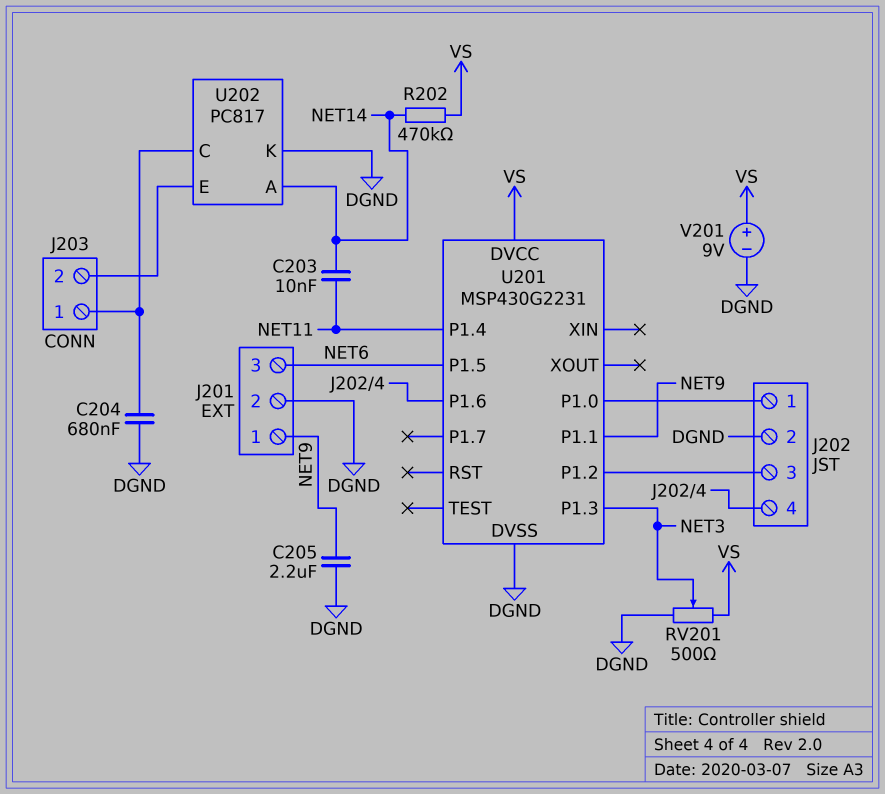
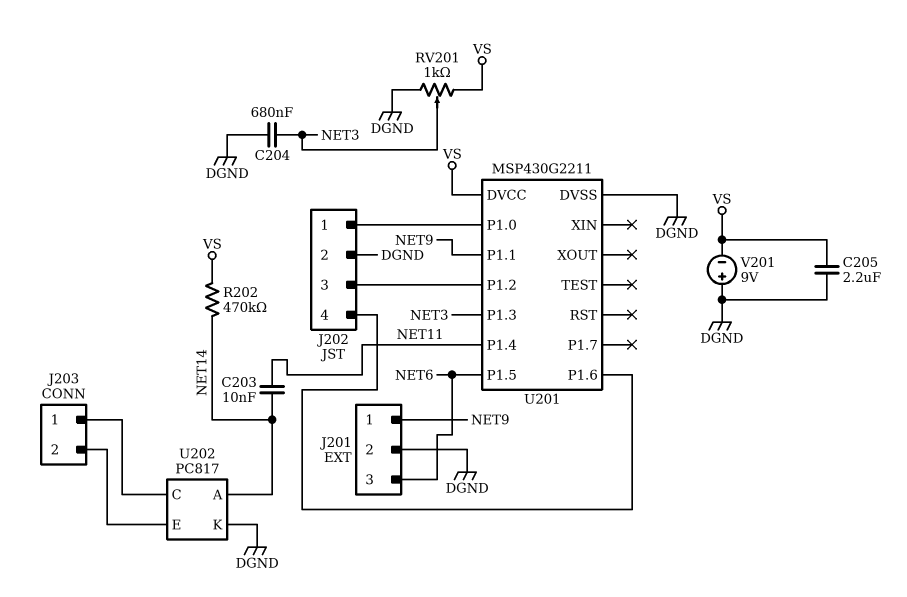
C204: 680nF (DGND, J203/1) -> 680nF (DGND, NET3)
C205: 2.2uF (DGND, NET9) -> 2.2uF (DGND, VS)
RV201: 500 (DGND, VS, wiper NET3) -> 1k (DGND, VS, wiper NET3)
U201: MSP430G2231 -> MSP430G2211
V201: 9V (plus VS, minus DGND) -> 9V (plus DGND, minus VS)

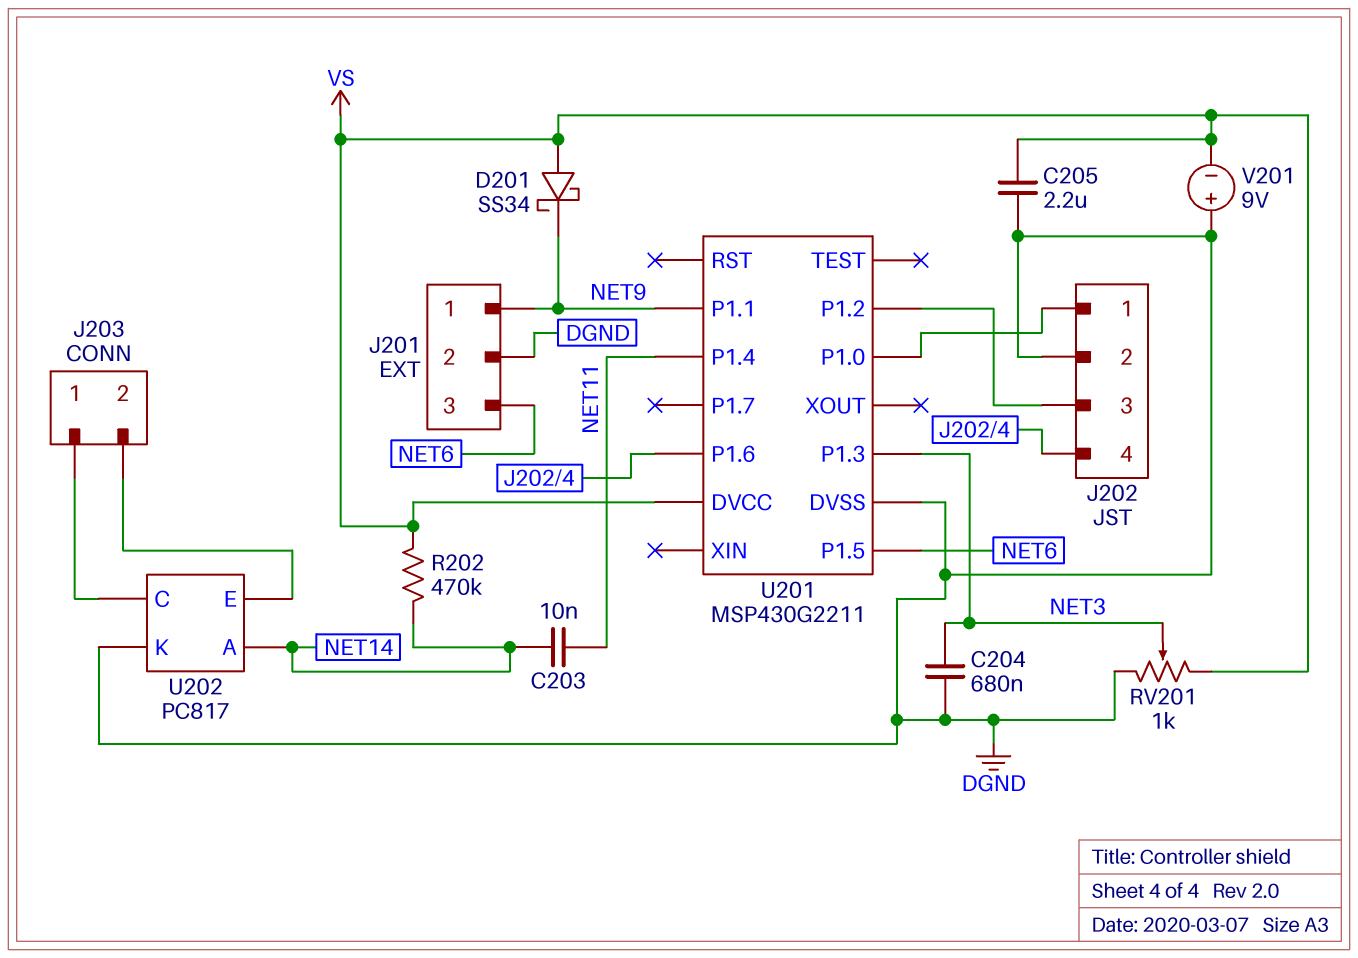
D201: none -> schottky SS34 (A VS, K NET9)

